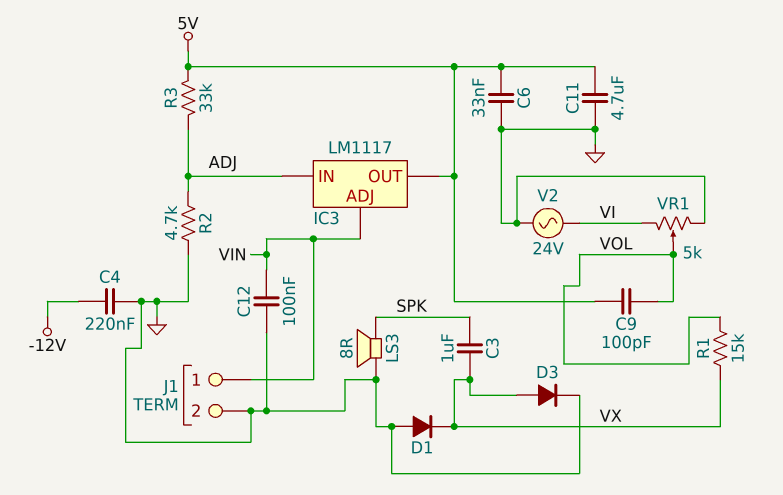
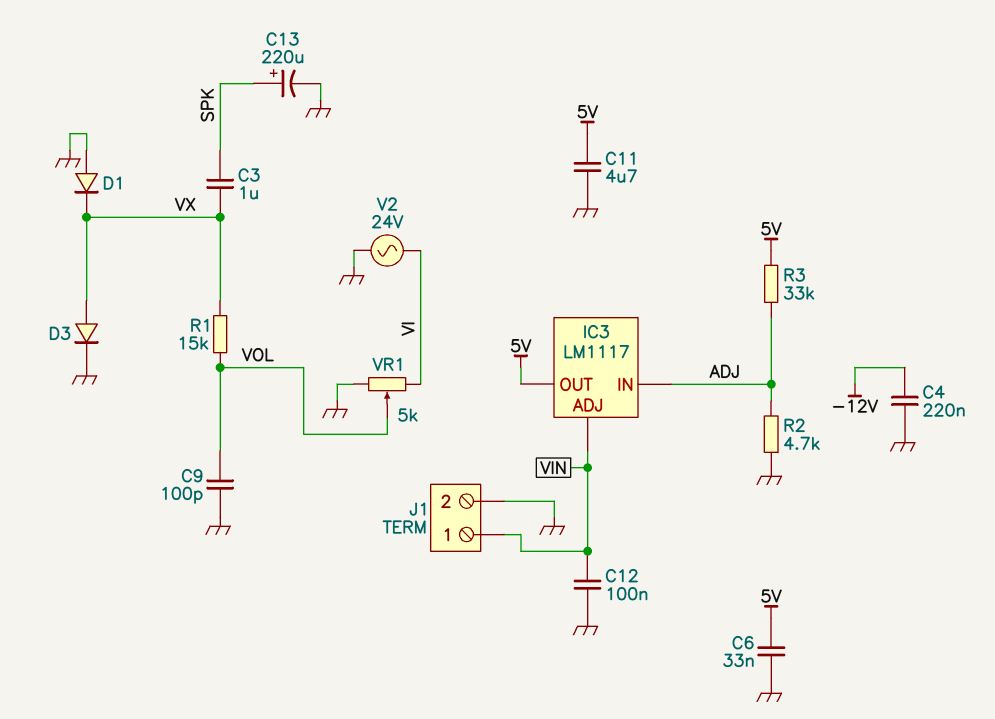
C9: 100pF (5V, VOL) -> 100pF (GND, VOL)
C13: none -> 220uF (plus SPK, minus GND)
LS3: speaker 8R (GND, SPK) -> none

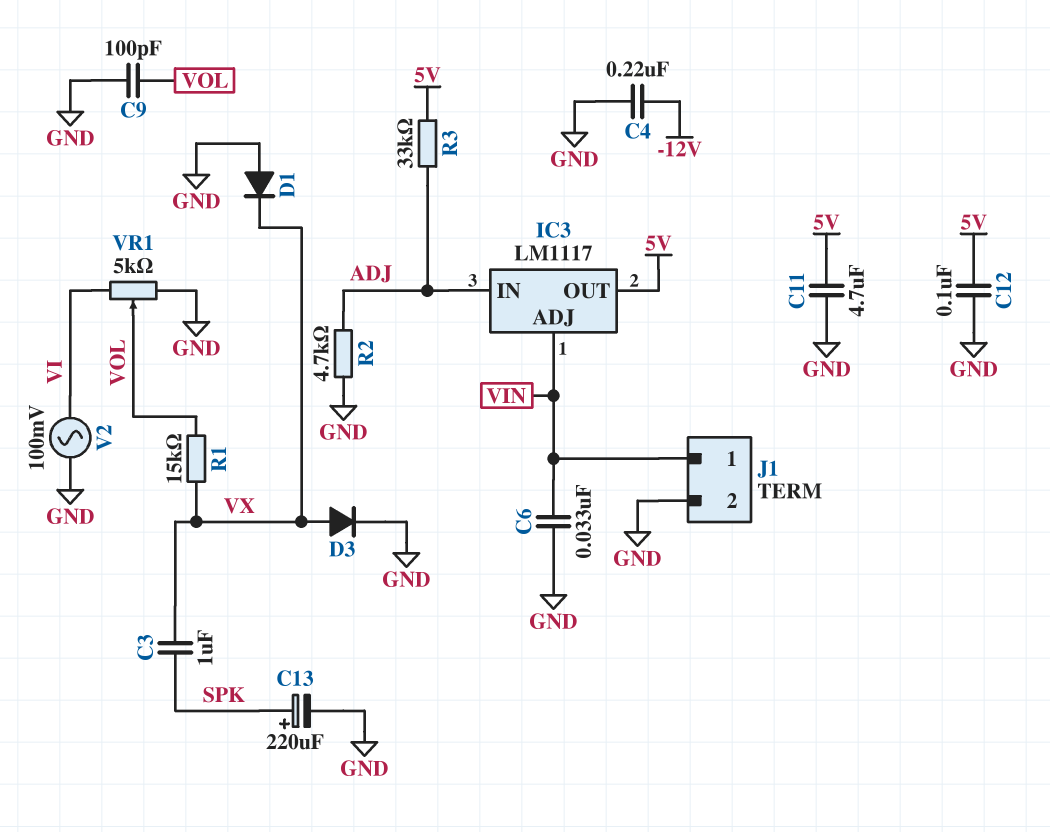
C6: 33nF (5V, GND) -> 33nF (GND, VIN)
C12: 100nF (GND, VIN) -> 100nF (5V, GND)
V2: AC 24V (GND, VI) -> AC 100mV (GND, VI)

